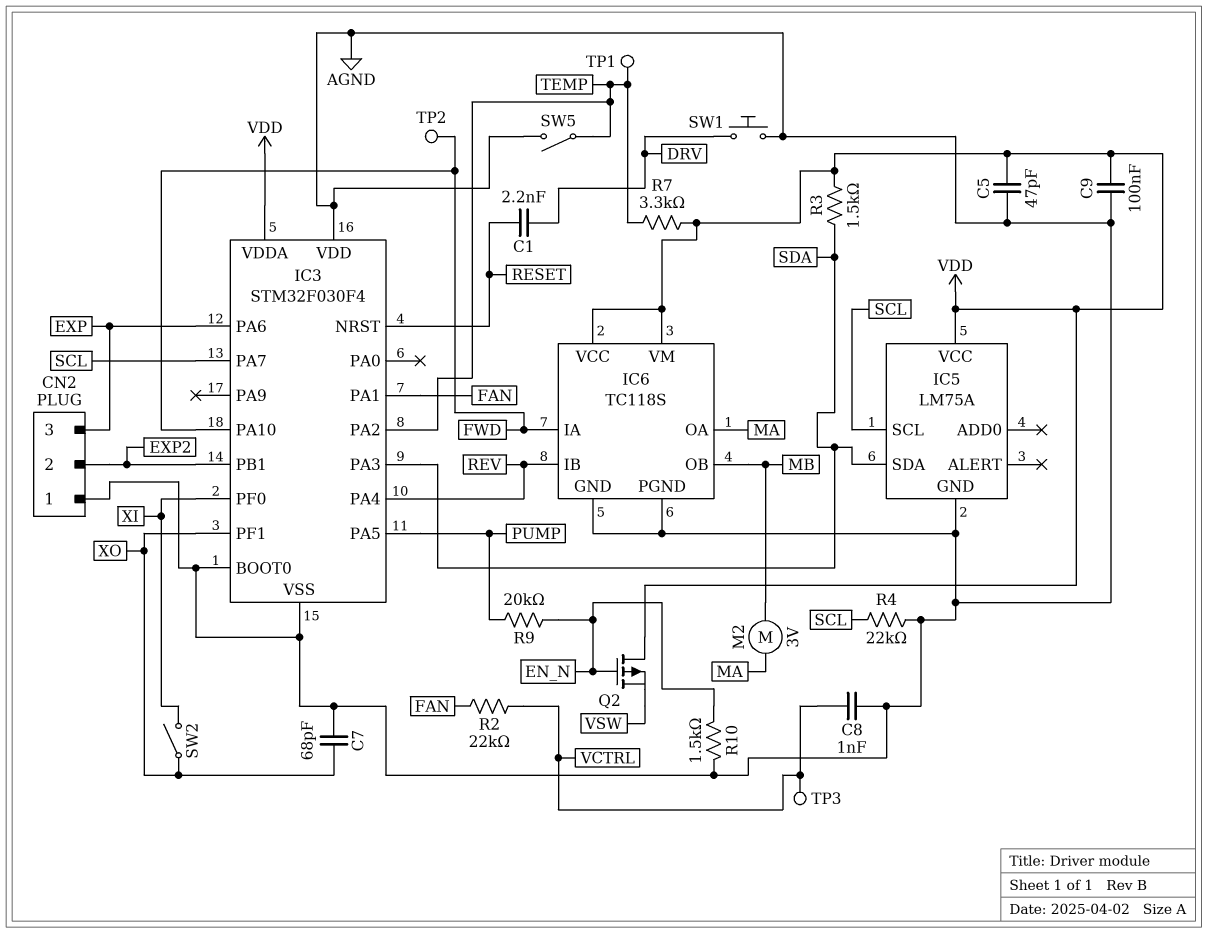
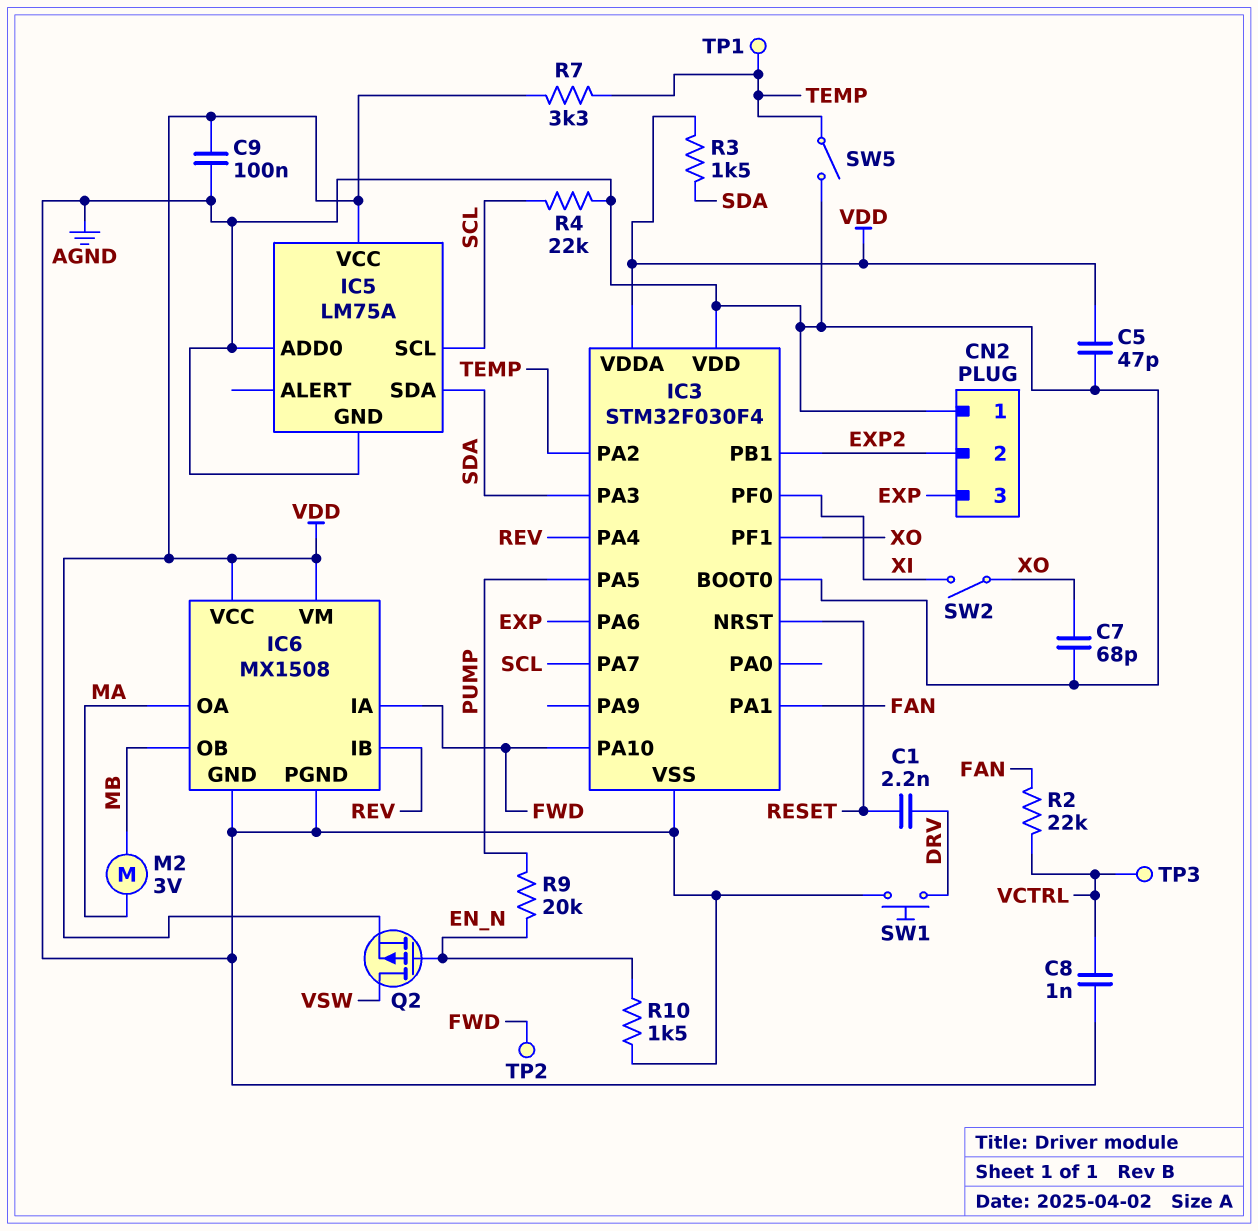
IC5 pin ADD0: none -> AGND
IC6: TC118S -> MX1508
Q2: PMOS (G EN_N, D VDD, S VSW) -> PMOS (G EN_N, D VSW, S VDD)

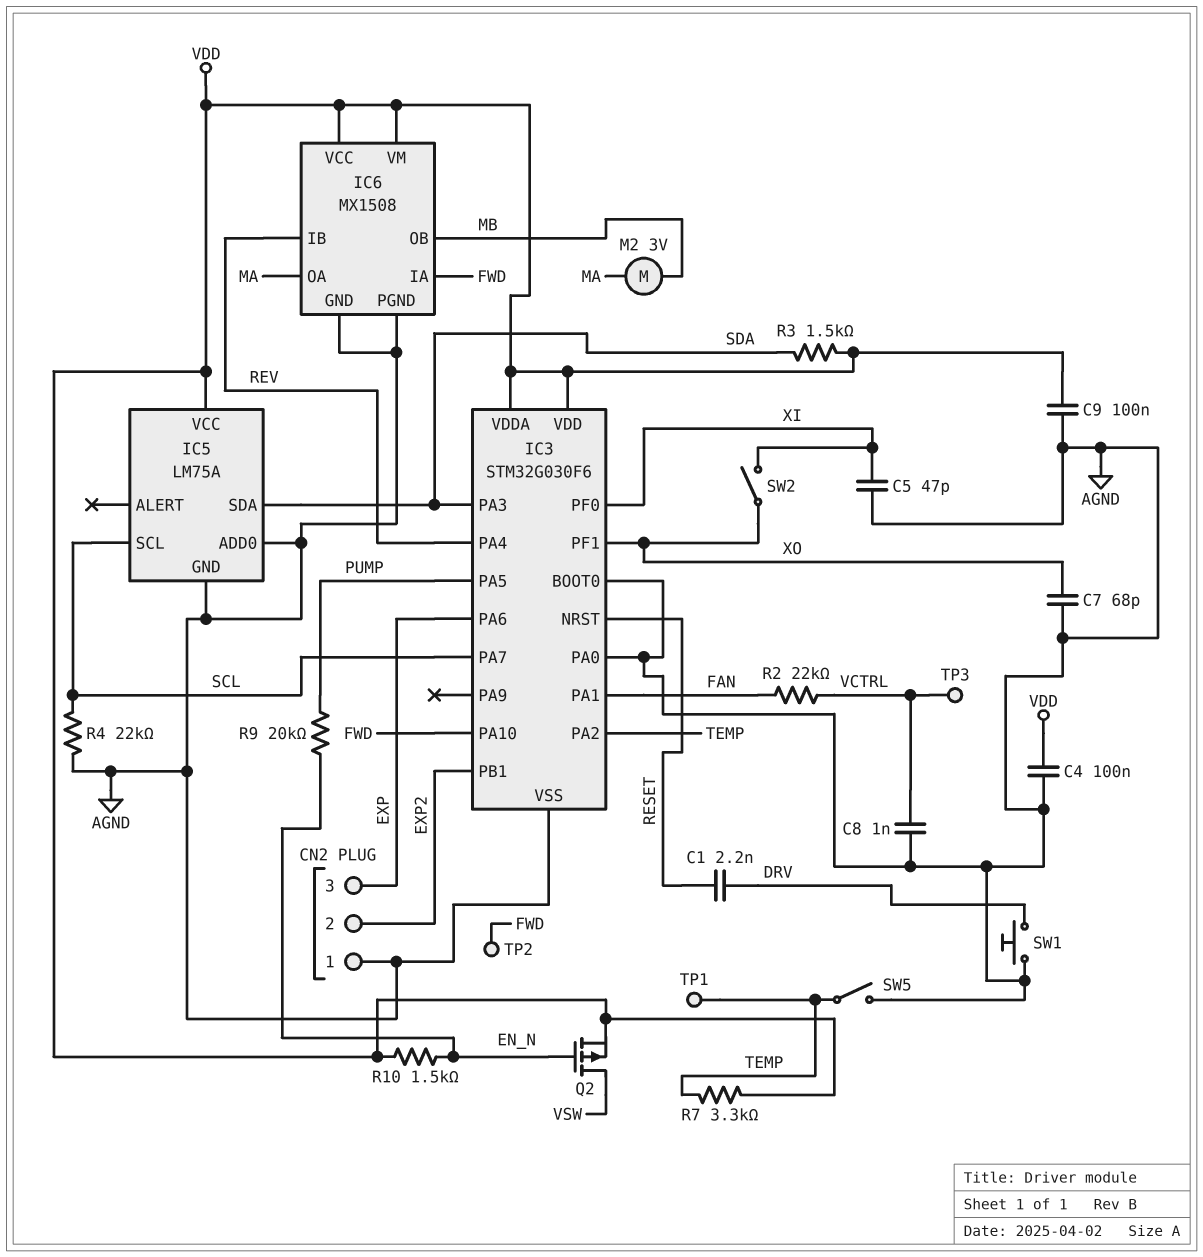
C4: none -> 100nF (AGND, VDD)
C5: 47pF (AGND, VDD) -> 47pF (AGND, XI)
IC3: STM32F030F4 -> STM32G030F6
IC3 pin PA0: none -> AGND
IC3 pin VDD: AGND -> VDD
R10: 1.5k (AGND, EN_N) -> 1.5k (EN_N, VDD)

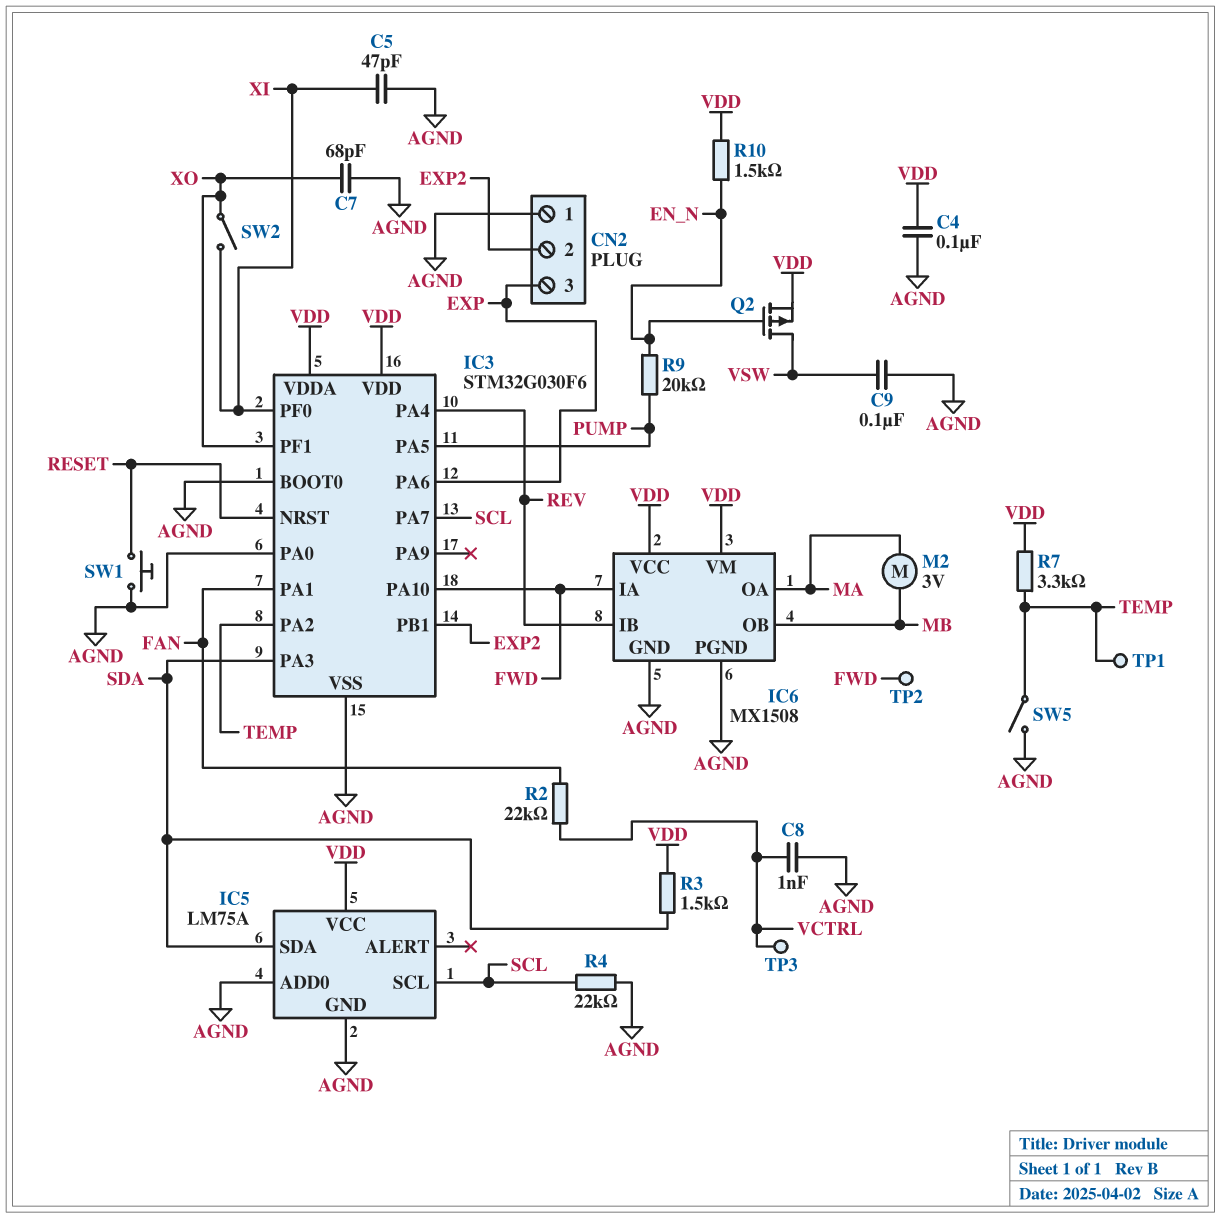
C1: 2.2nF (DRV, RESET) -> none
C9: 100nF (AGND, VDD) -> 100nF (AGND, VSW)
SW1: button (AGND, DRV) -> button (AGND, RESET)

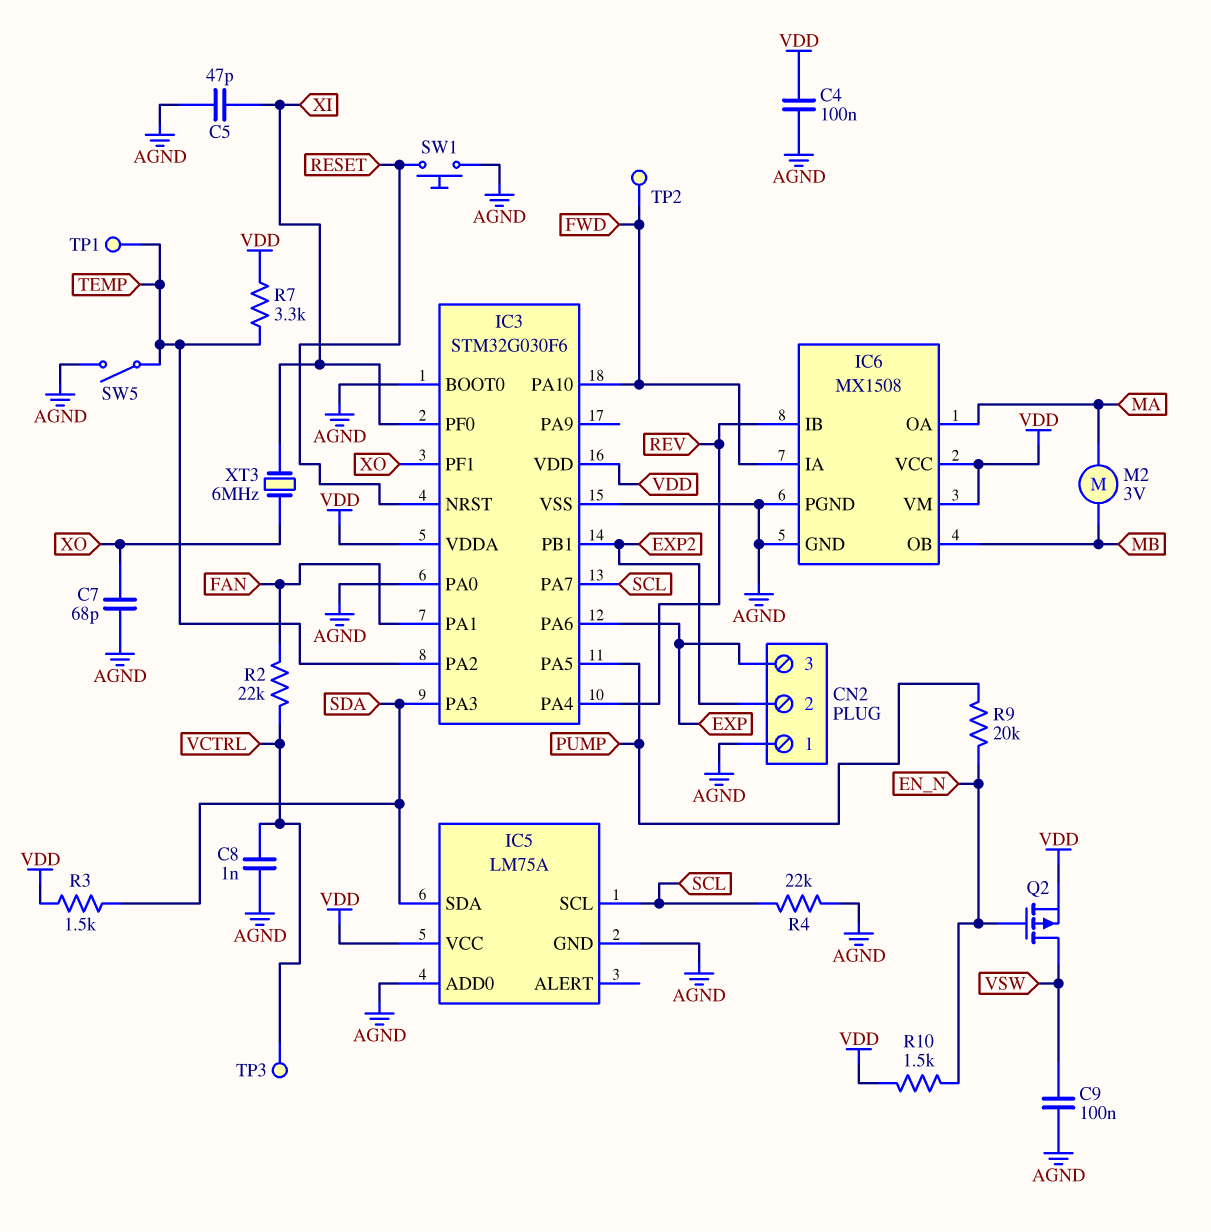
SW2: switch (XI, XO) -> none
XT3: none -> 6MHz (XI, XO)

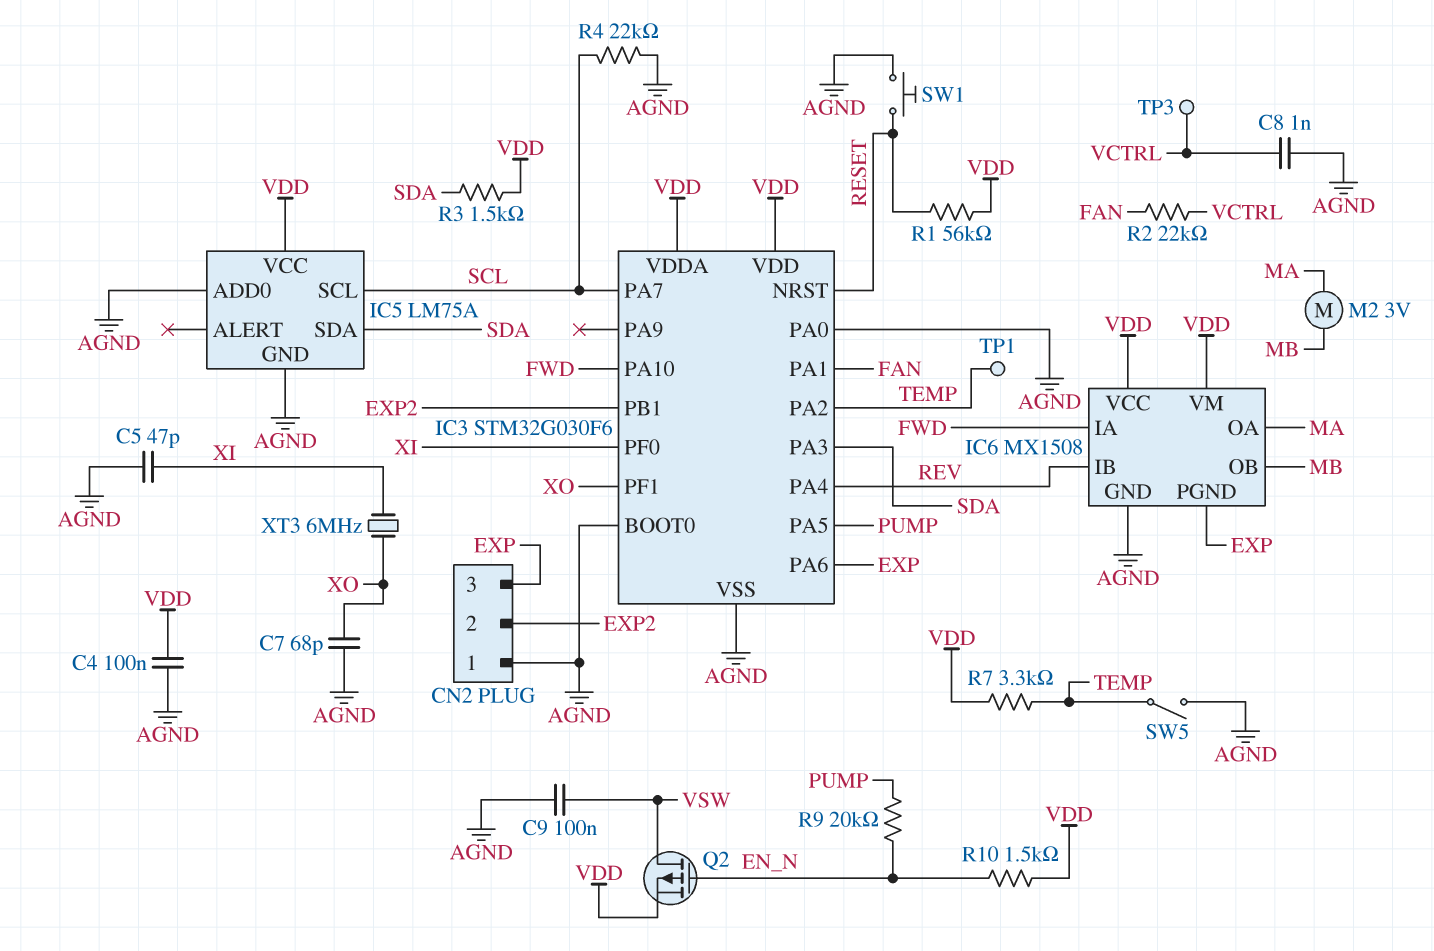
IC6 pin PGND: AGND -> EXP
R1: none -> 56k (RESET, VDD)
TP2: test point (FWD) -> none

